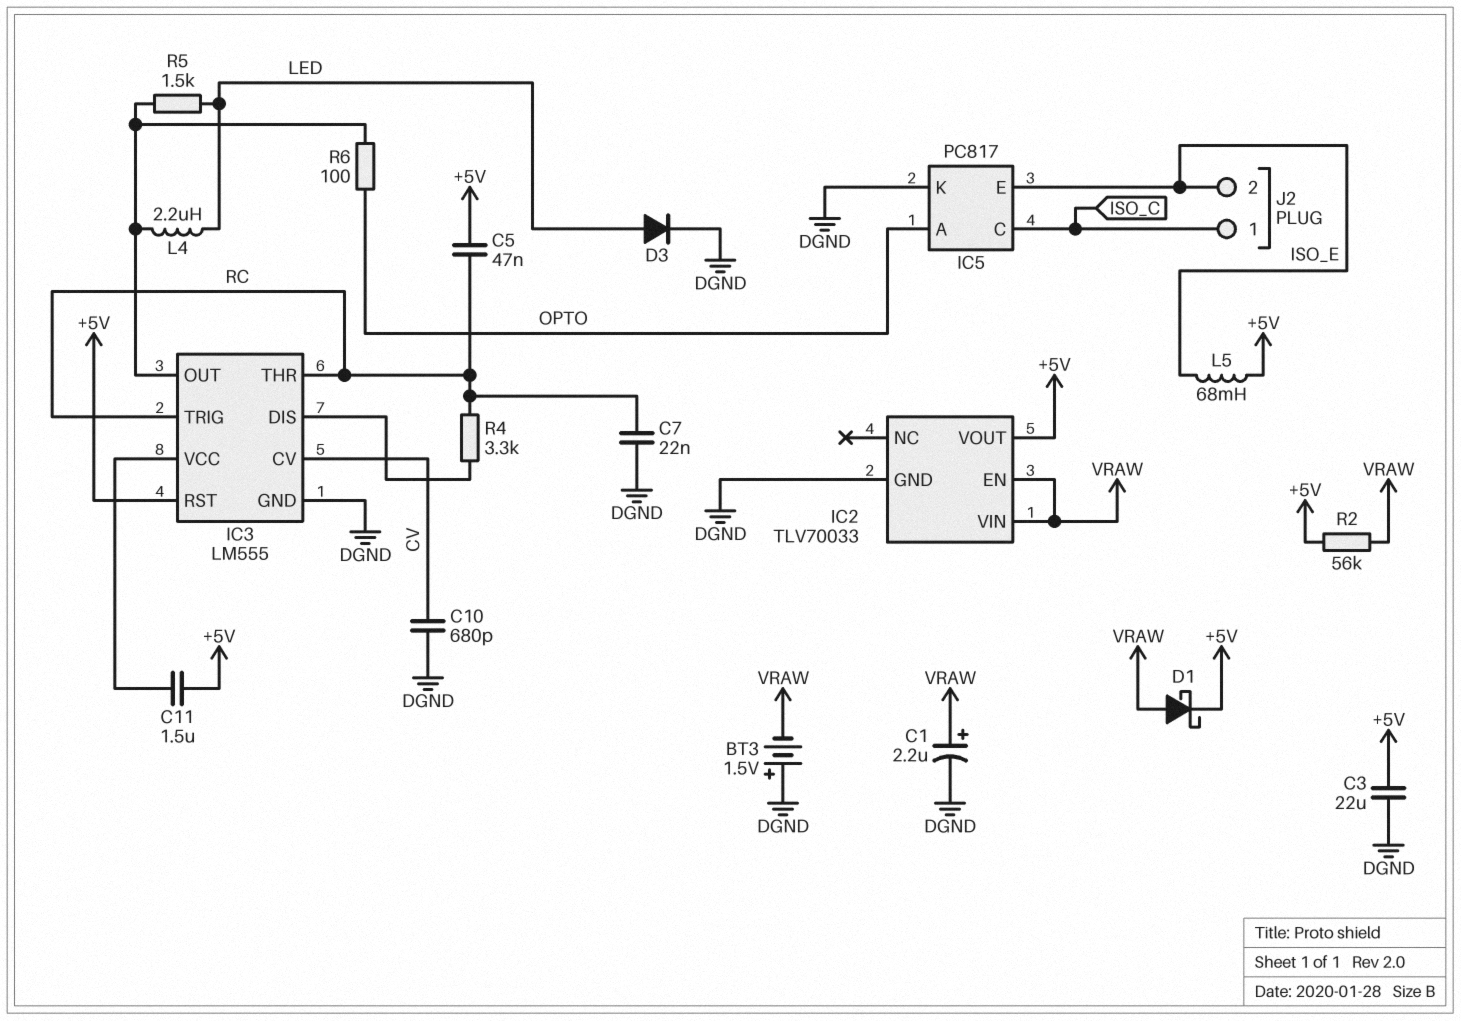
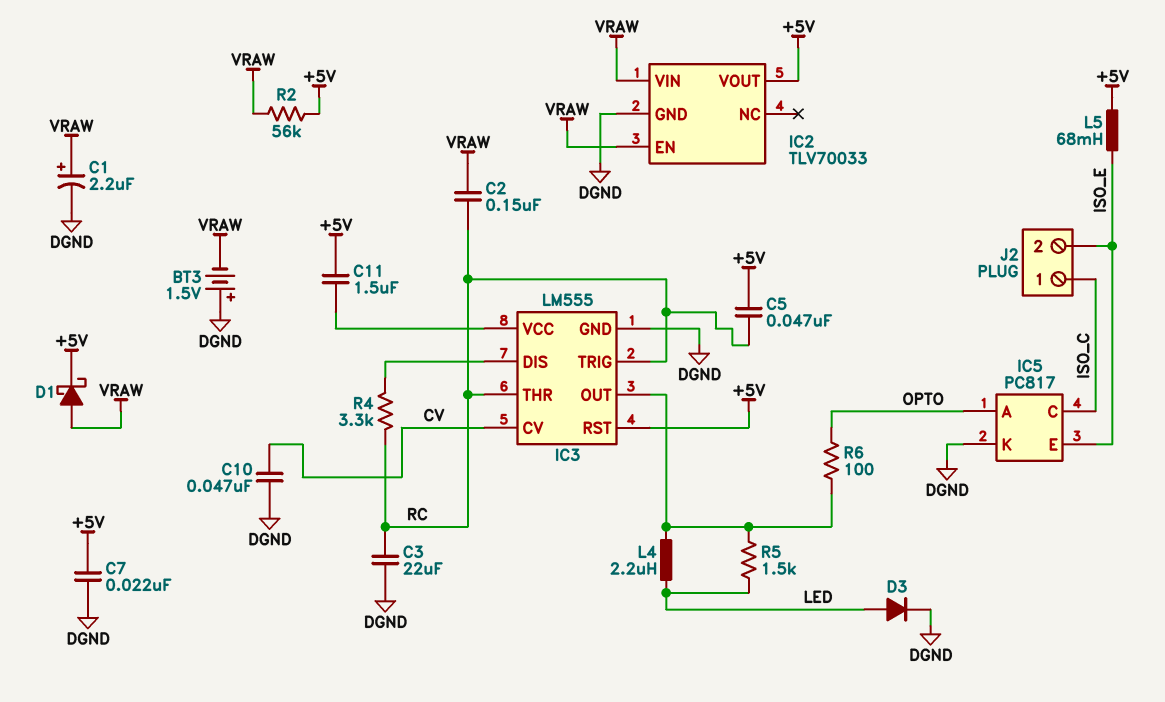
C2: none -> 150nF (RC, VRAW)
C3: 22uF (+5V, DGND) -> 22uF (DGND, RC)
C7: 22nF (DGND, RC) -> 22nF (+5V, DGND)
C10: 680pF (CV, DGND) -> 47nF (CV, DGND)

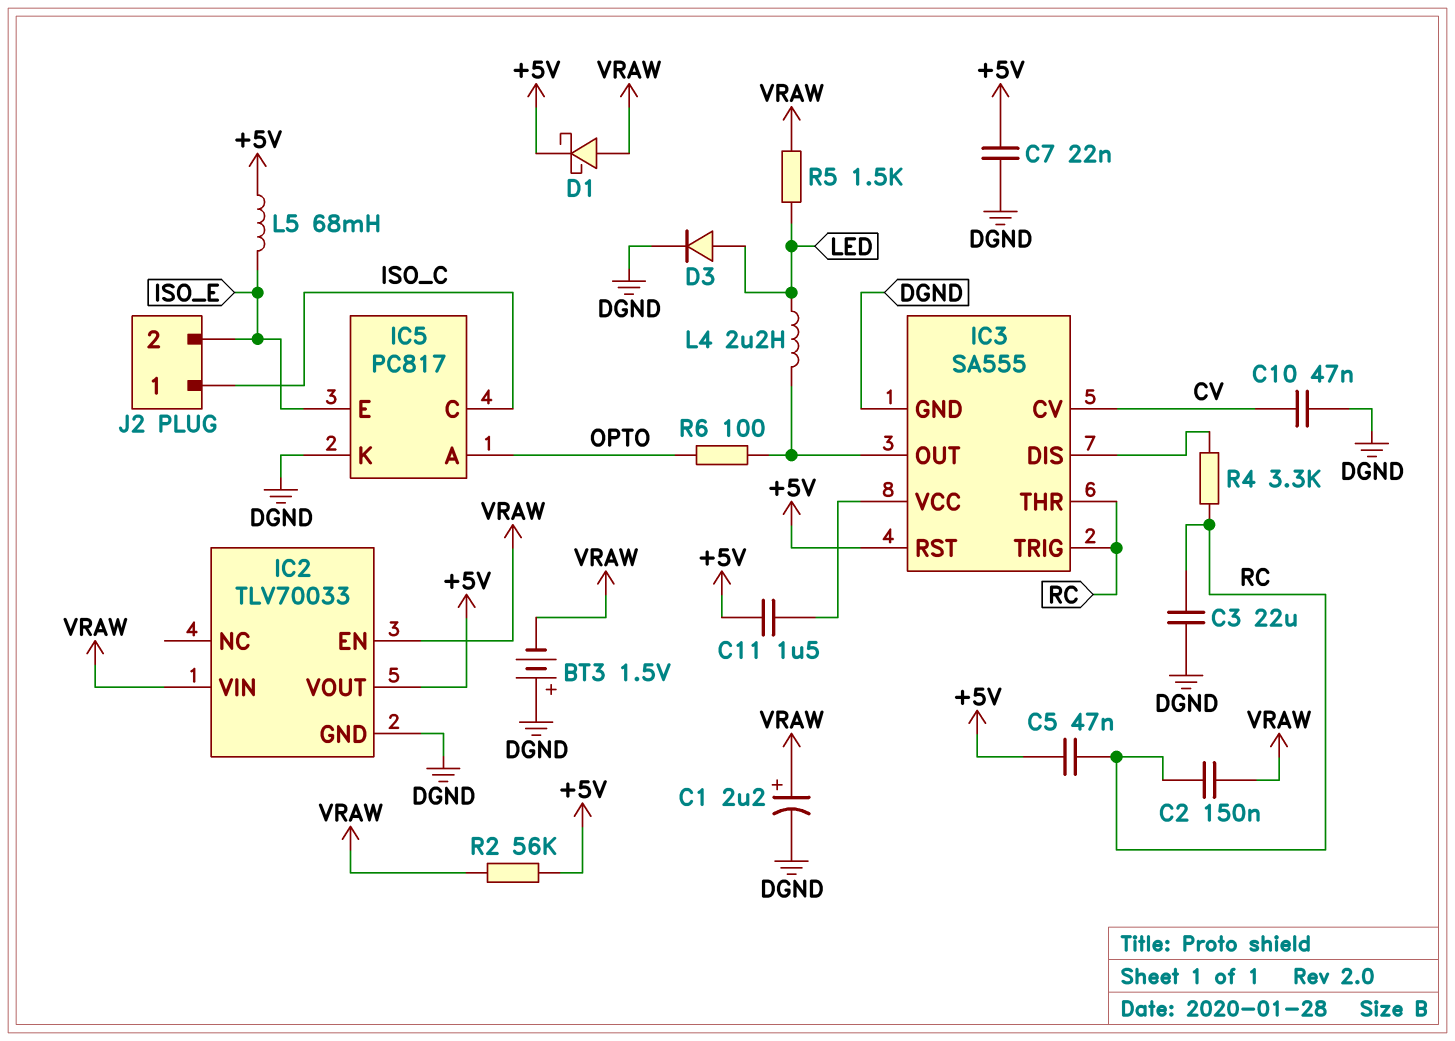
IC3: LM555 -> SA555
R5: 1.5k (IC3/OUT, LED) -> 1.5k (LED, VRAW)

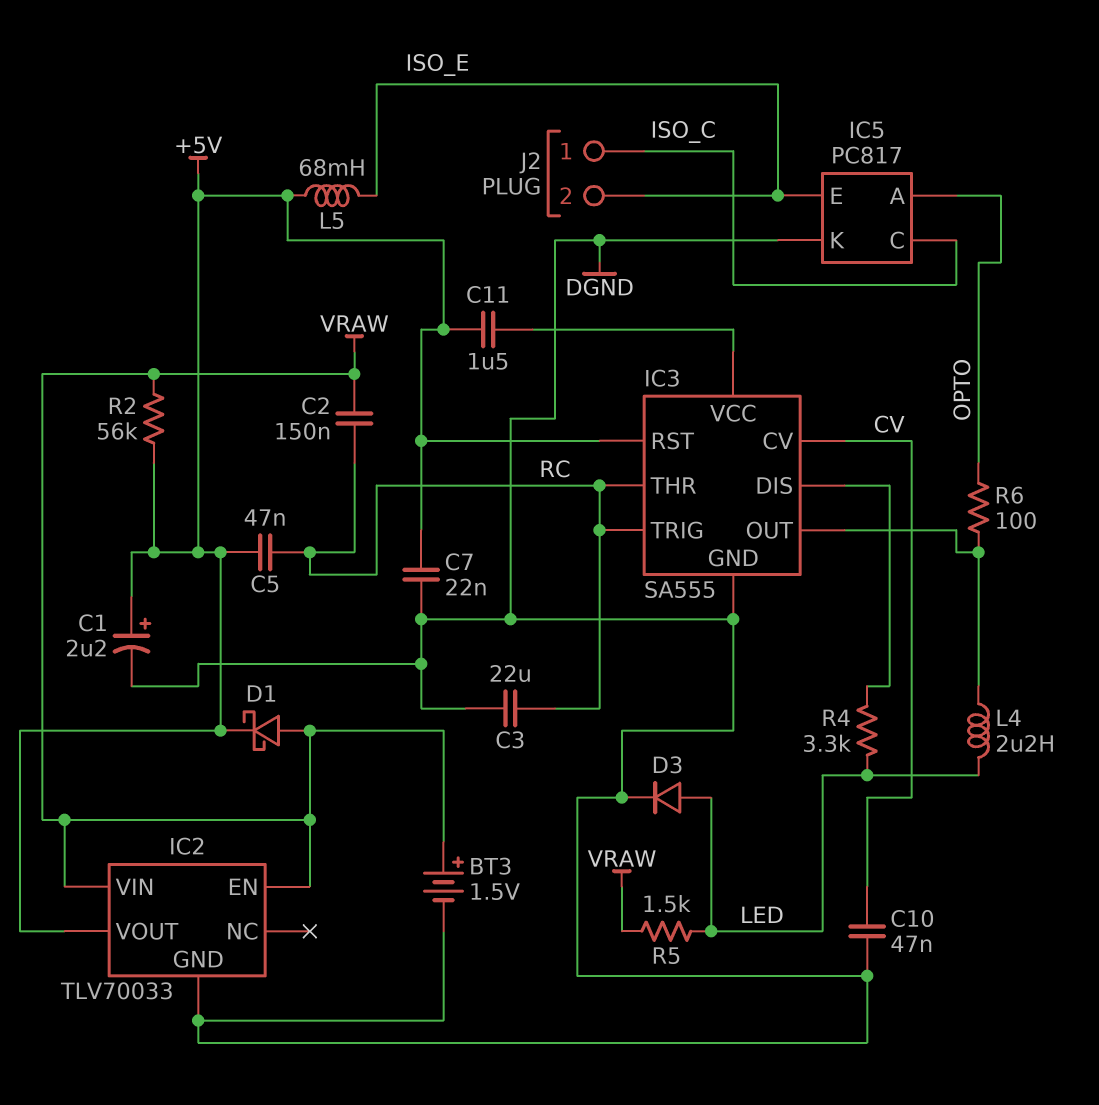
BT3: 1.5V (plus DGND, minus VRAW) -> 1.5V (plus VRAW, minus DGND)
C1: 2.2uF (plus VRAW, minus DGND) -> 2.2uF (plus +5V, minus DGND)
R4: 3.3k (IC3/DIS, RC) -> 3.3k (IC3/DIS, LED)

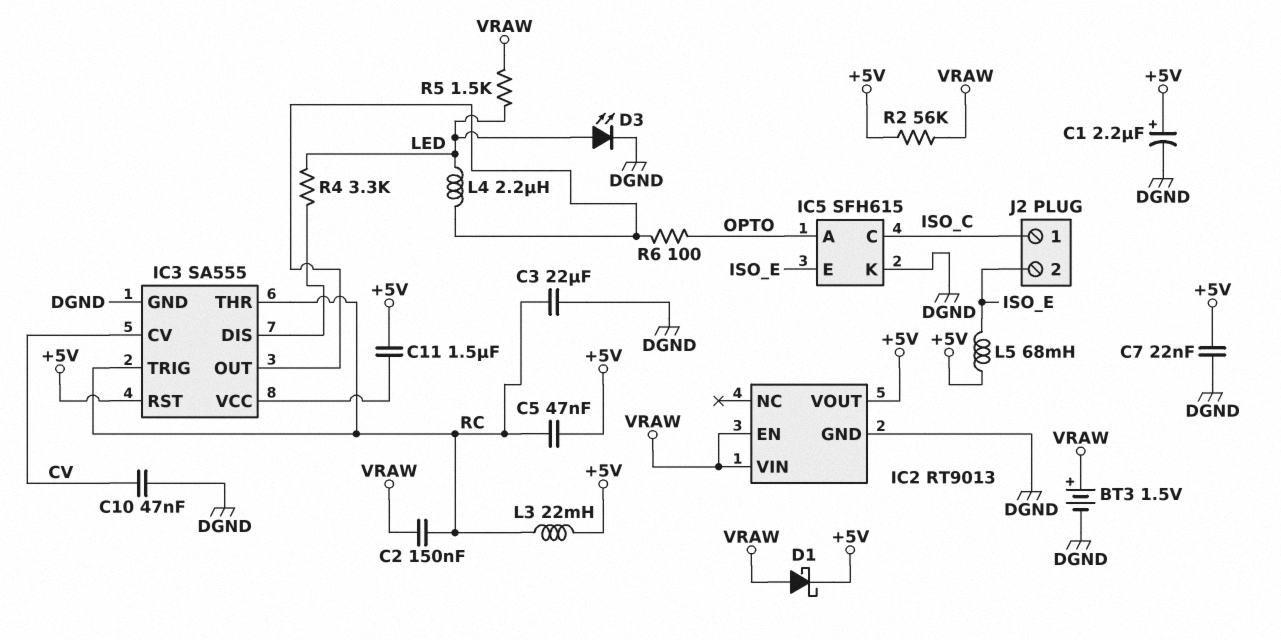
D3: diode (A LED, K DGND) -> LED (A LED, K DGND)
IC2: TLV70033 -> RT9013
IC5: PC817 -> SFH615
L3: none -> 22mH (+5V, RC)

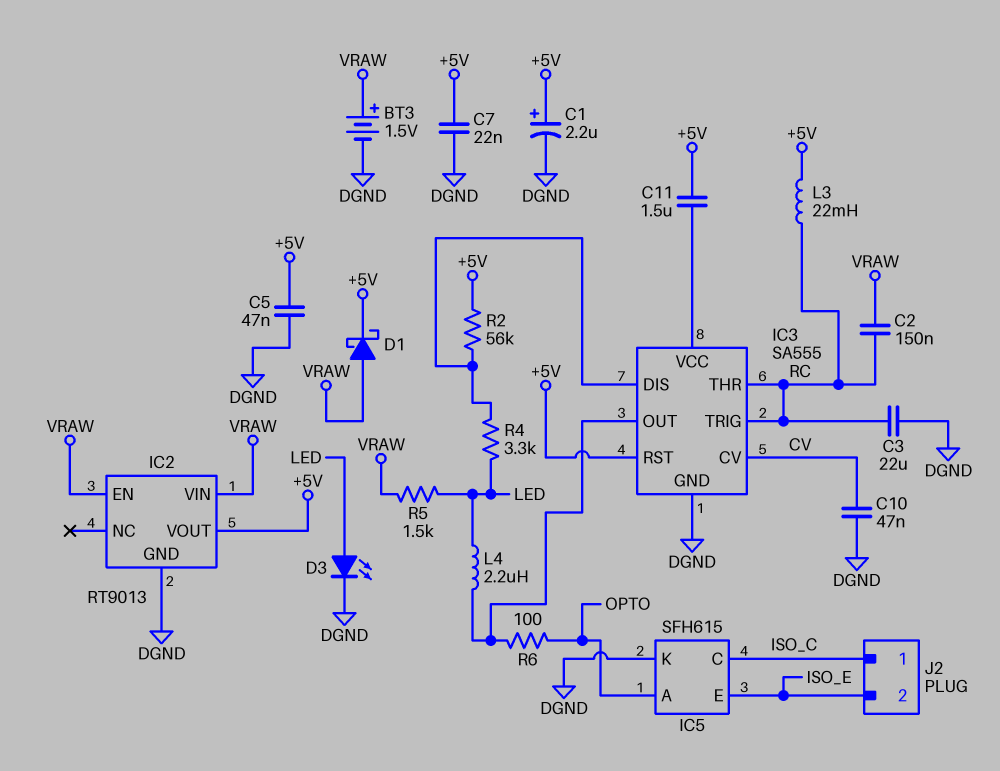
C5: 47nF (+5V, RC) -> 47nF (+5V, DGND)
L5: 68mH (+5V, ISO_E) -> none
R2: 56k (+5V, VRAW) -> 56k (+5V, IC3/DIS)

